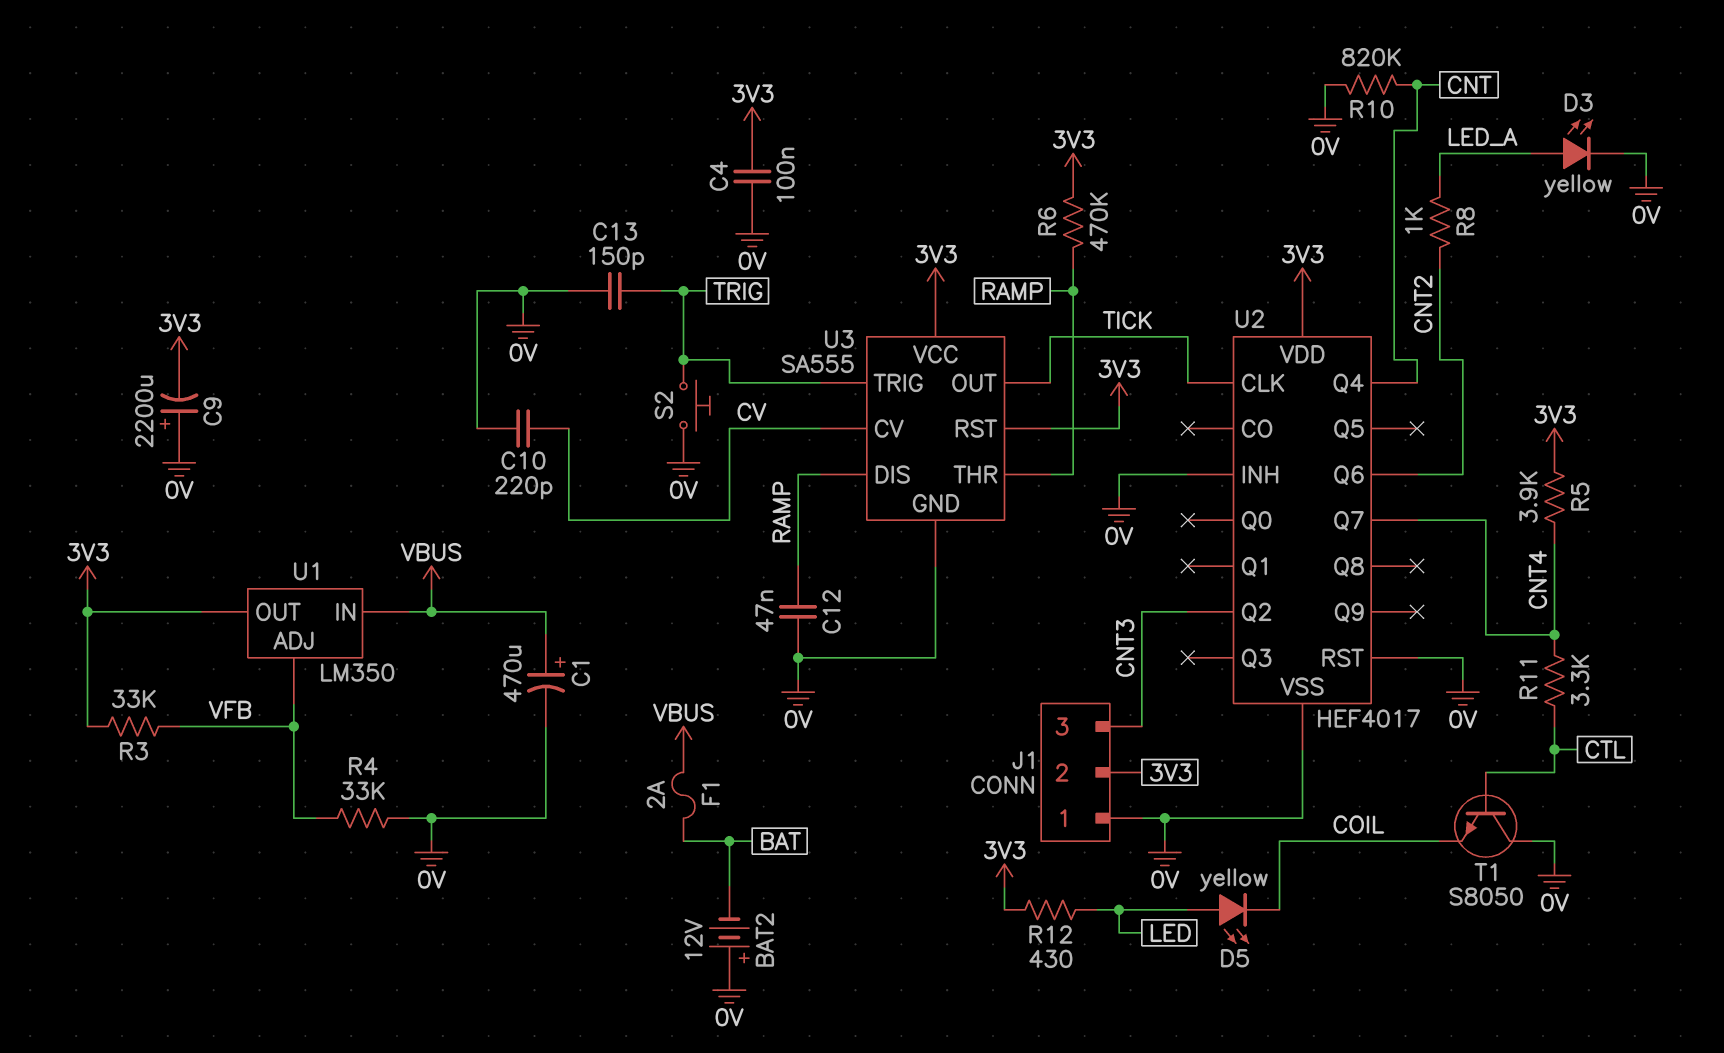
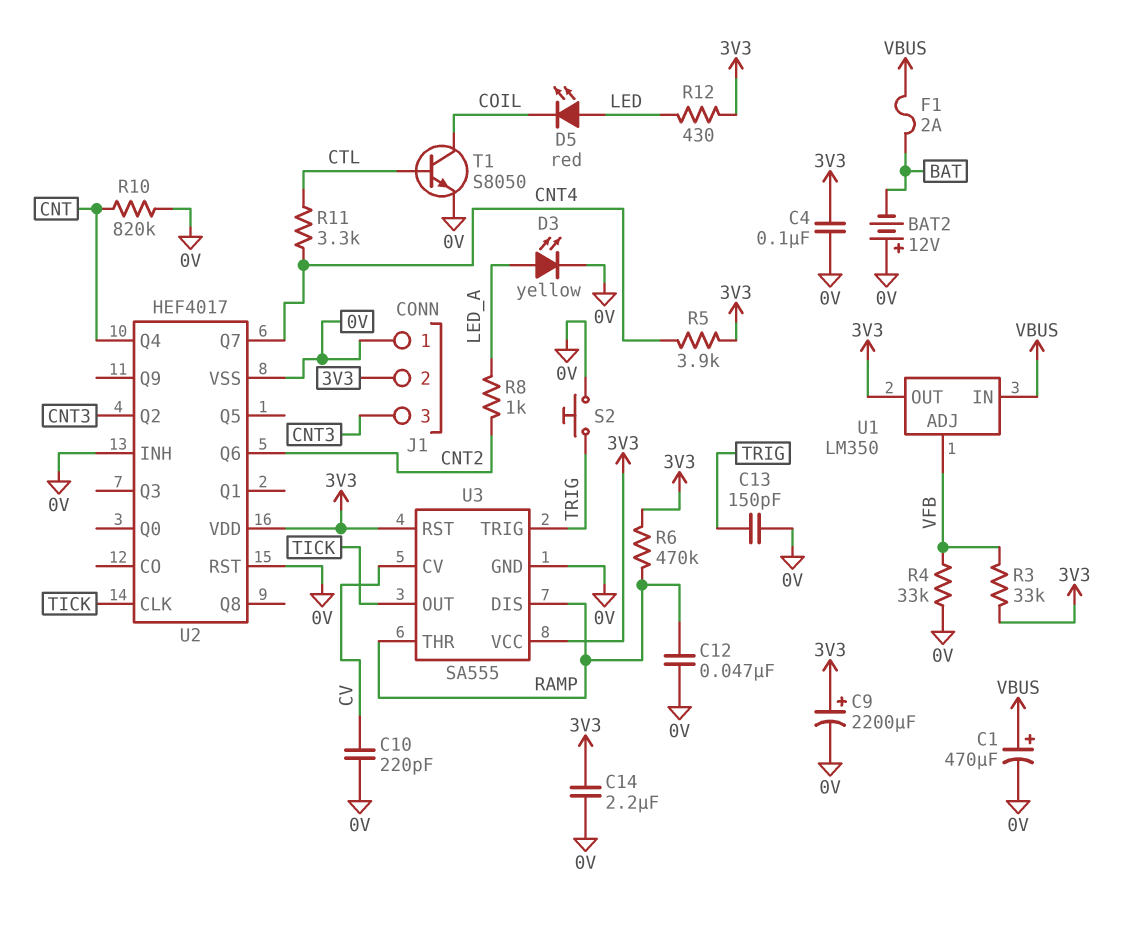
C9: 2200uF (plus 0V, minus 3V3) -> 2200uF (plus 3V3, minus 0V)
C14: none -> 2.2uF (0V, 3V3)
D5: LED yellow (A LED, K COIL) -> LED red (A LED, K COIL)
T1: NPN S8050 (B CTL, C 0V, E COIL) -> NPN S8050 (B CTL, C COIL, E 0V)

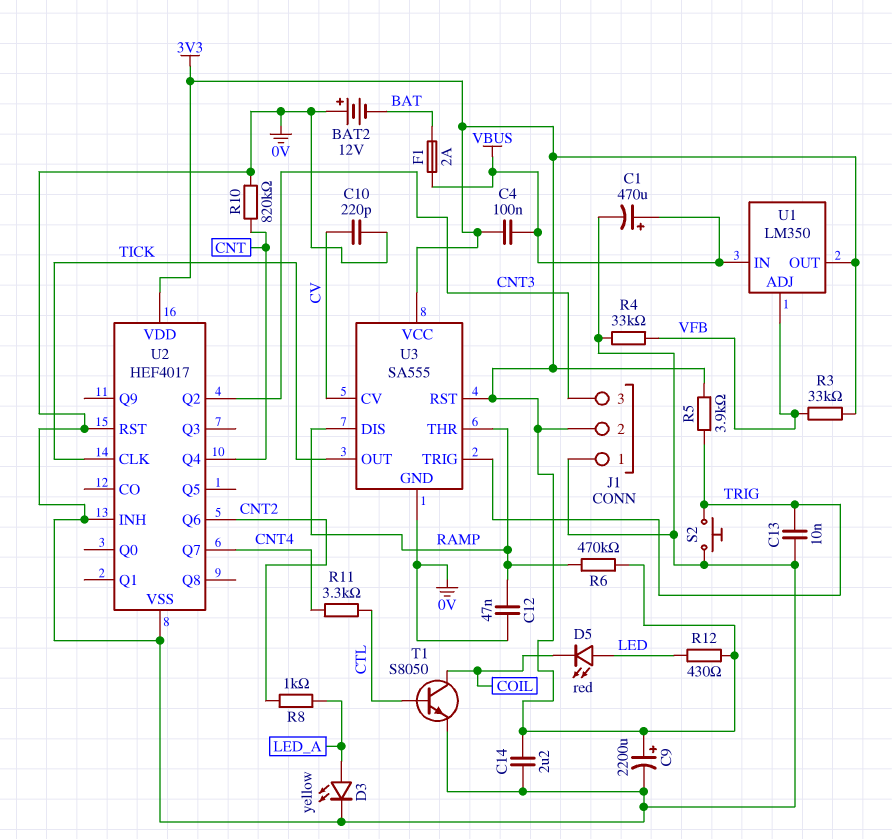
C4: 100nF (0V, 3V3) -> 100nF (3V3, VBUS)
C13: 150pF (0V, TRIG) -> 10nF (0V, TRIG)
R5: 3.9k (3V3, CNT4) -> 3.9k (3V3, TRIG)

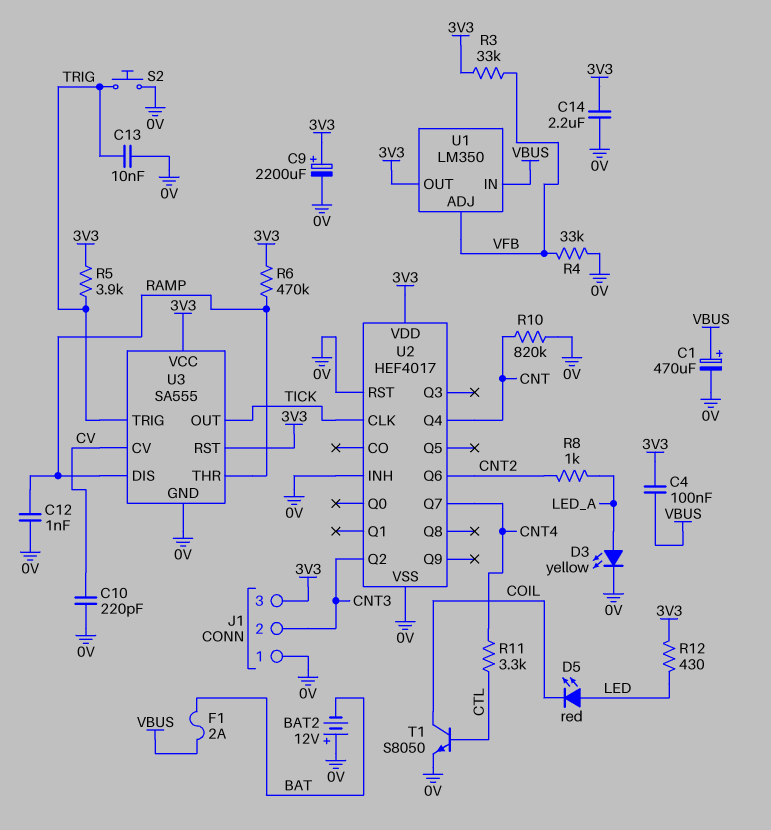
C12: 47nF (0V, RAMP) -> 1nF (0V, RAMP)
J1 pin 2: 3V3 -> CNT3
J1 pin 3: CNT3 -> 3V3

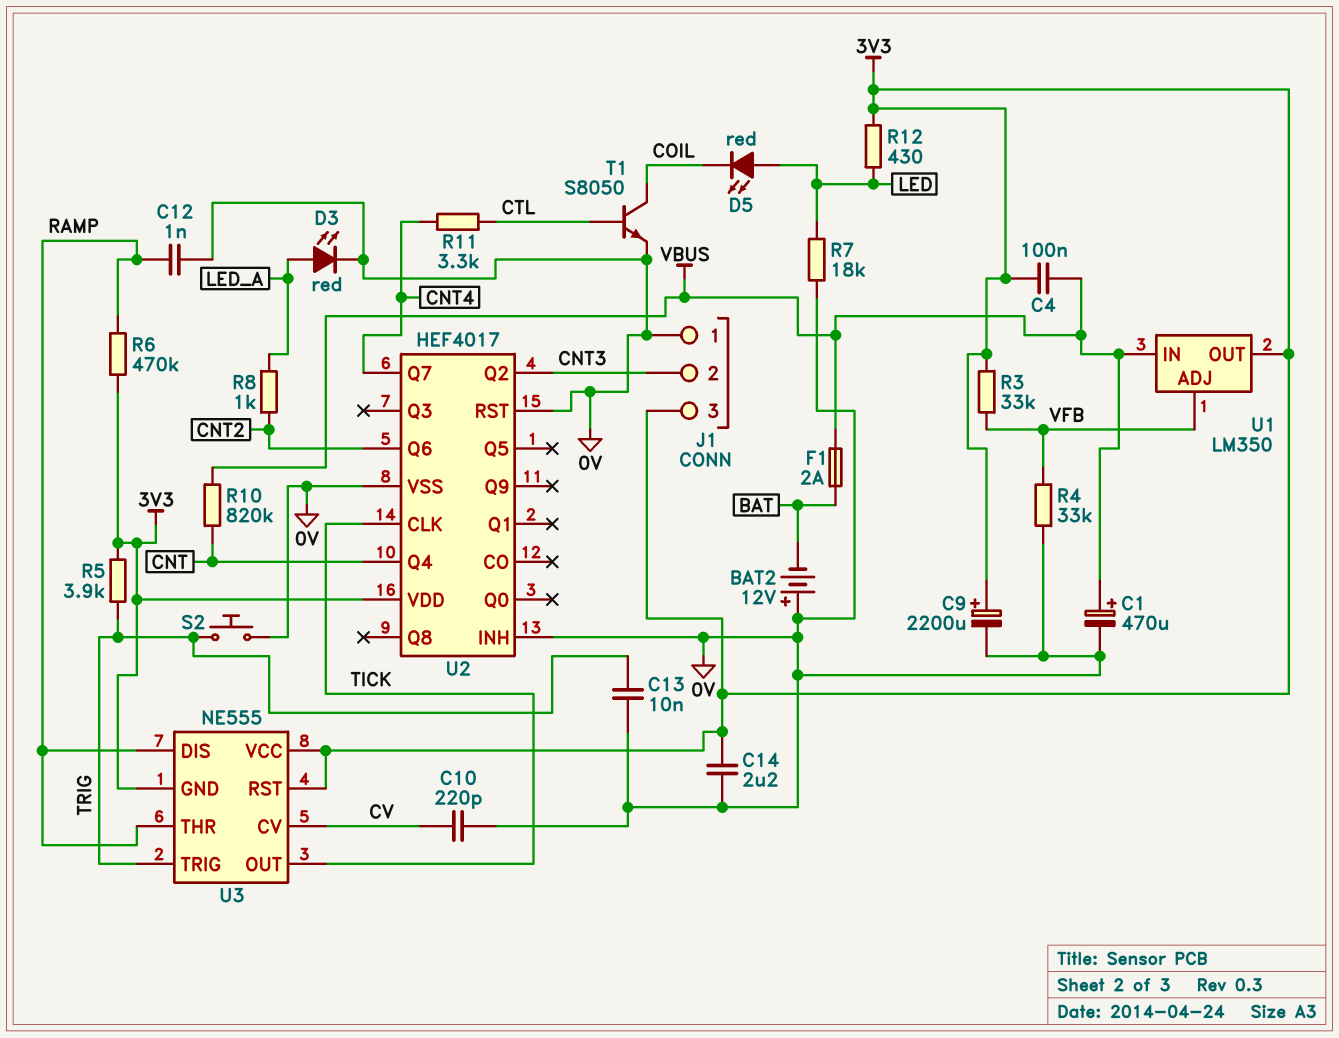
D3: LED yellow (A LED_A, K 0V) -> LED red (A LED_A, K 0V)
R7: none -> 18k (0V, LED)
R10: 820k (0V, CNT) -> 820k (CNT, VBUS)
U3: SA555 -> NE555
U3 pin GND: 0V -> 3V3

